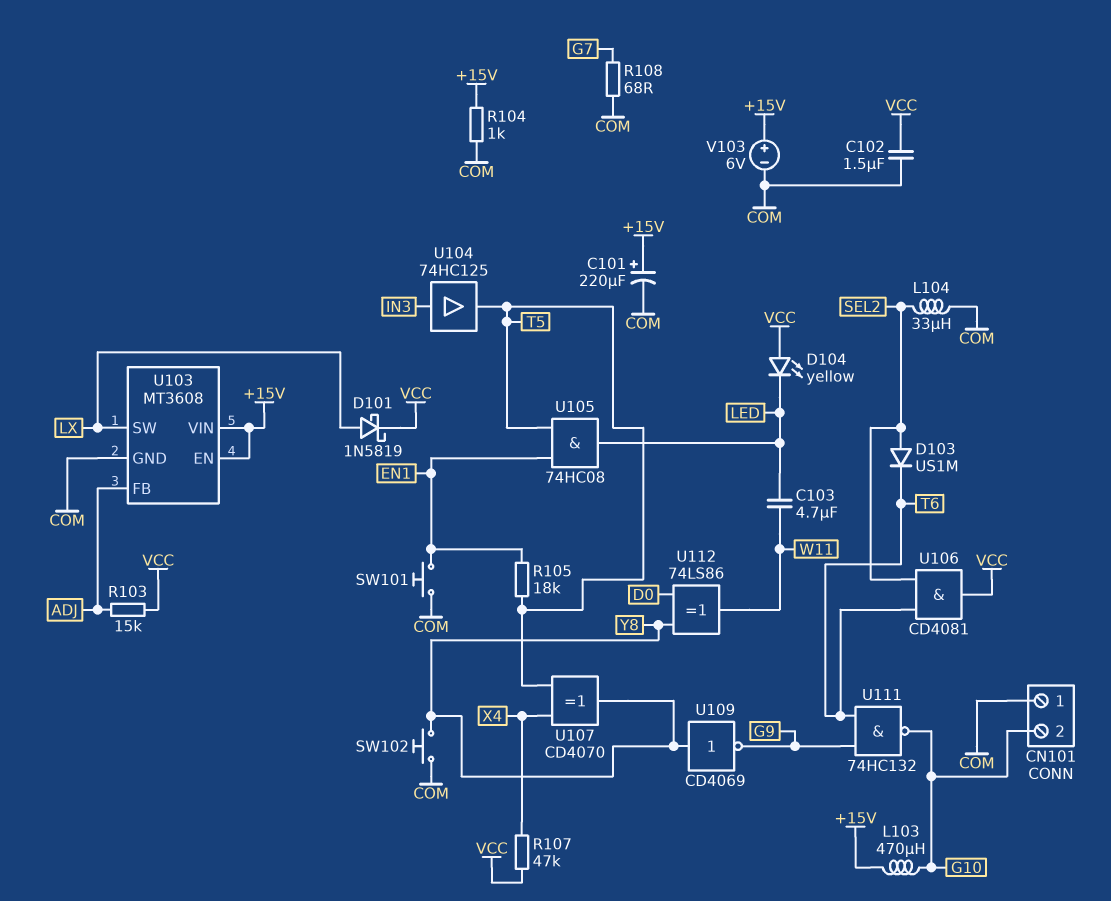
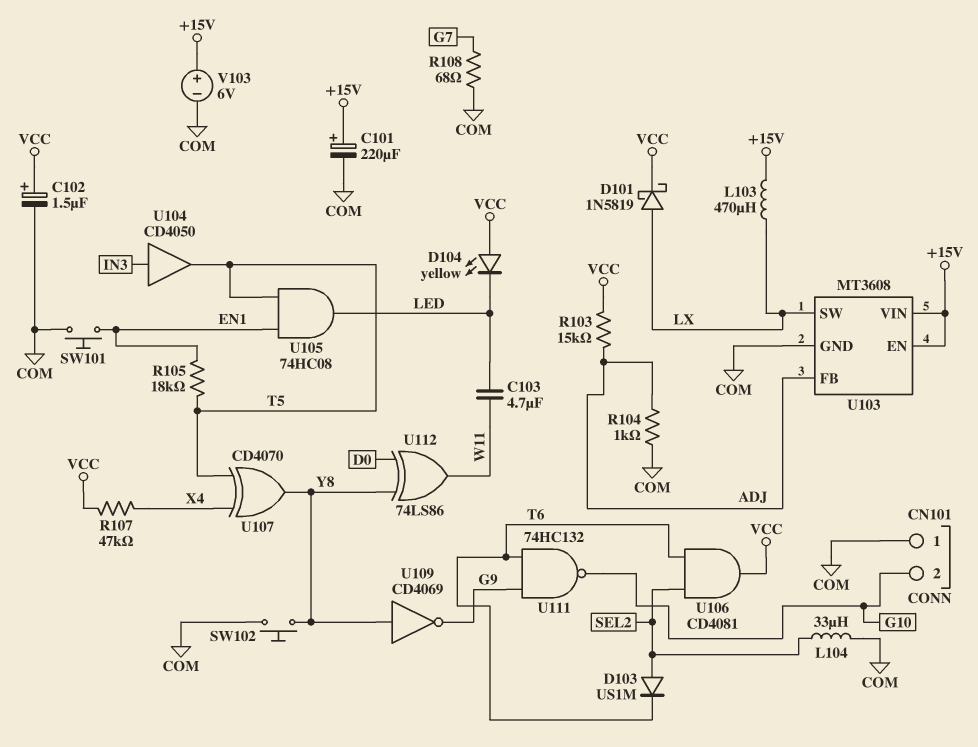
C102: 1.5uF (COM, VCC) -> 1.5uF (plus VCC, minus COM)
L103: 470uH (+15V, G10) -> 470uH (+15V, LX)
R104: 1k (+15V, COM) -> 1k (ADJ, COM)
U104: buffer 74HC125 (in IN3, out T5) -> buffer CD4050 (in IN3, out T5)

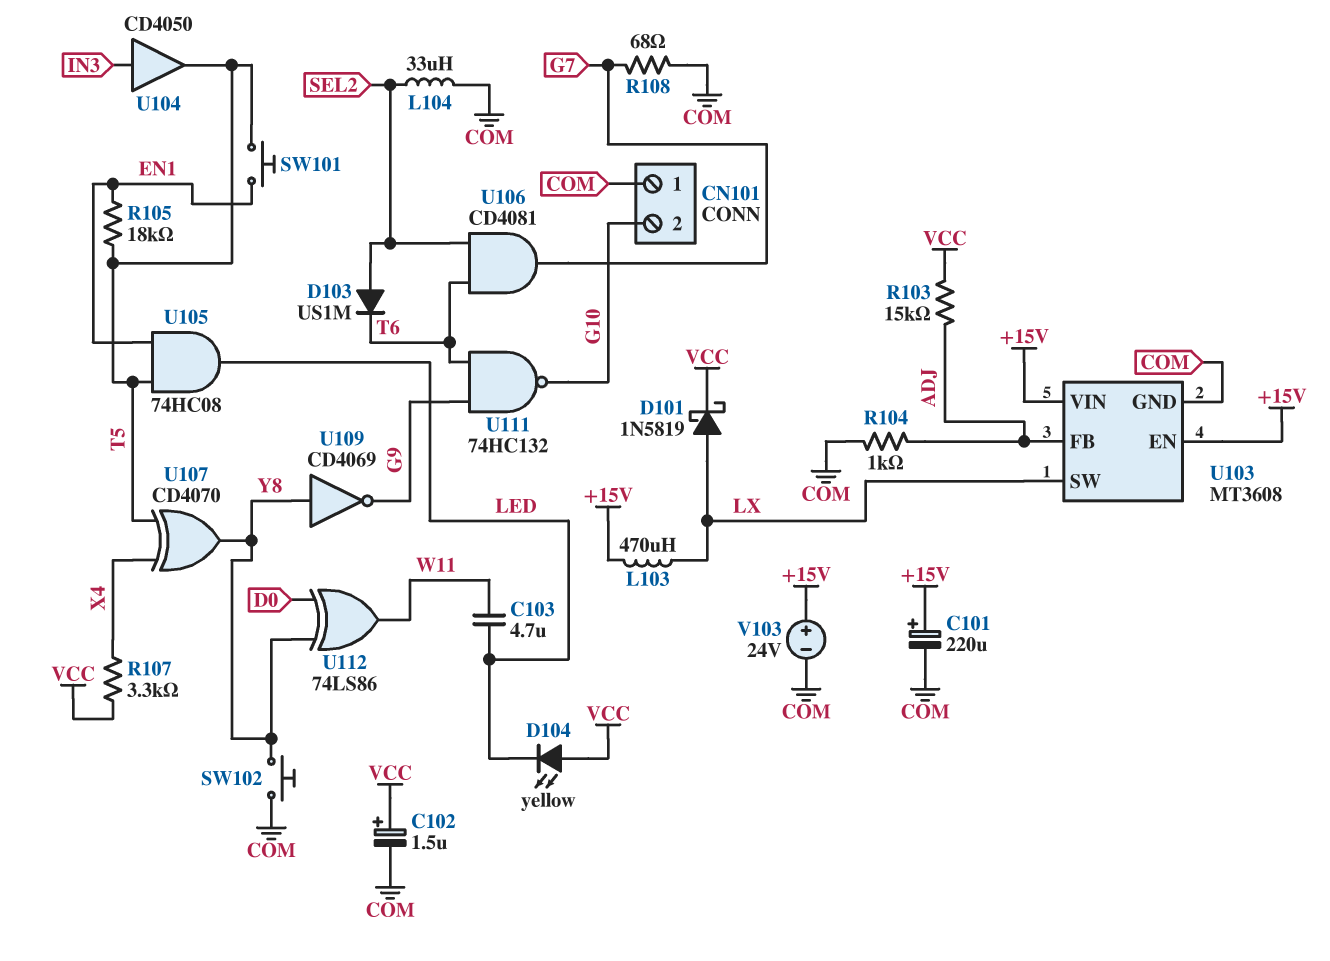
R107: 47k (VCC, X4) -> 3.3k (VCC, X4)
SW101: button (COM, EN1) -> button (EN1, T5)
U106: AND CD4081 (in SEL2, in T6, out VCC) -> AND CD4081 (in SEL2, in T6, out G7)
V103: 6V (plus +15V, minus COM) -> 24V (plus +15V, minus COM)

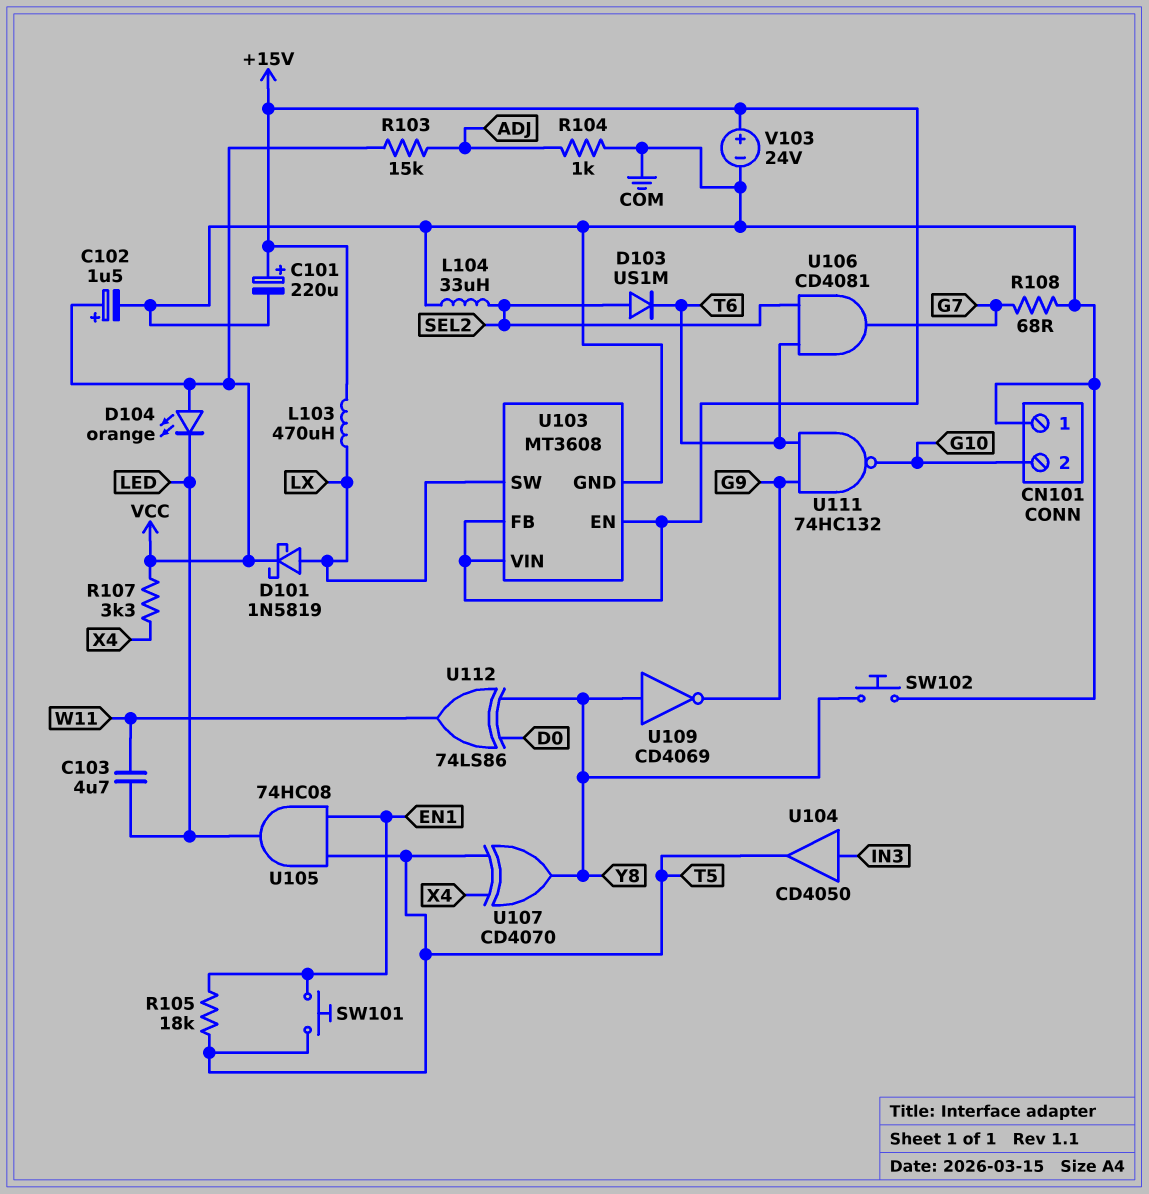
D104: LED yellow (A VCC, K LED) -> LED orange (A VCC, K LED)
U103 pin FB: ADJ -> +15V

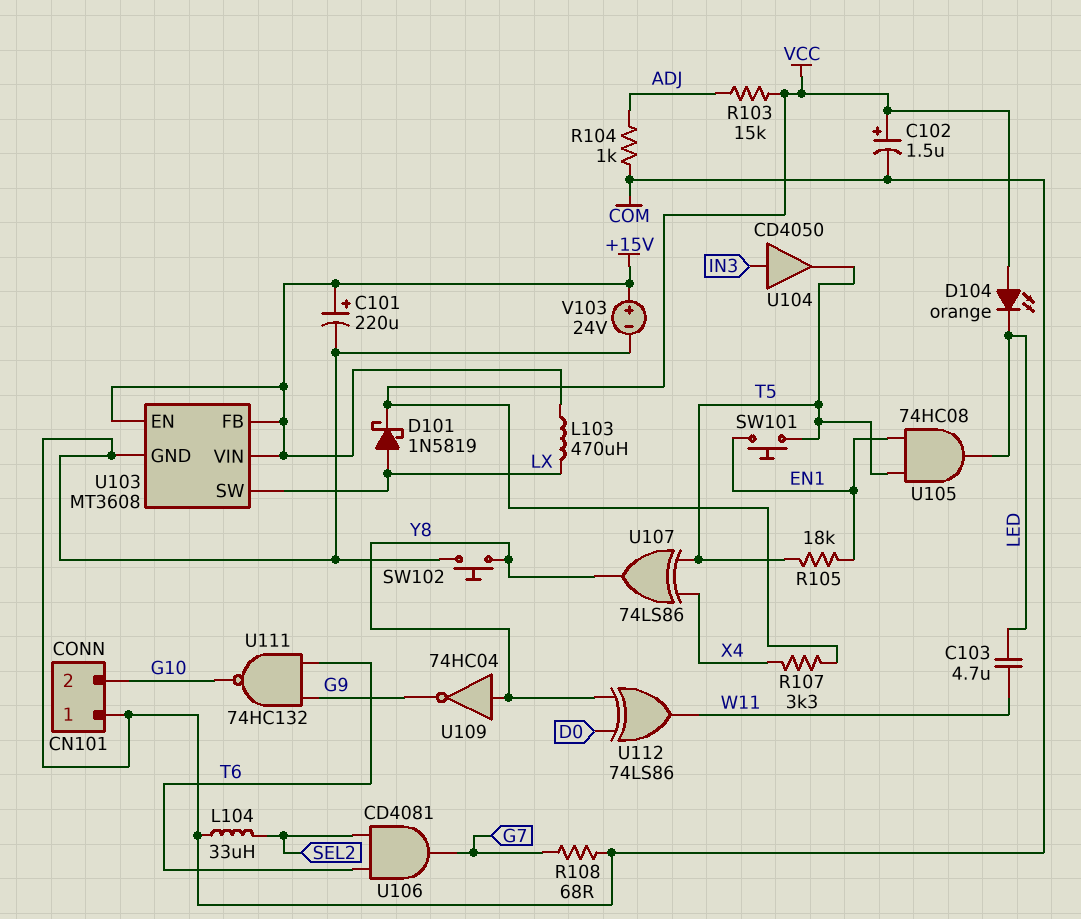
D103: diode US1M (A SEL2, K T6) -> none
U107: XOR CD4070 (in T5, in X4, out Y8) -> XOR 74LS86 (in T5, in X4, out Y8)
U109: NOT CD4069 (in Y8, out G9) -> NOT 74HC04 (in Y8, out G9)

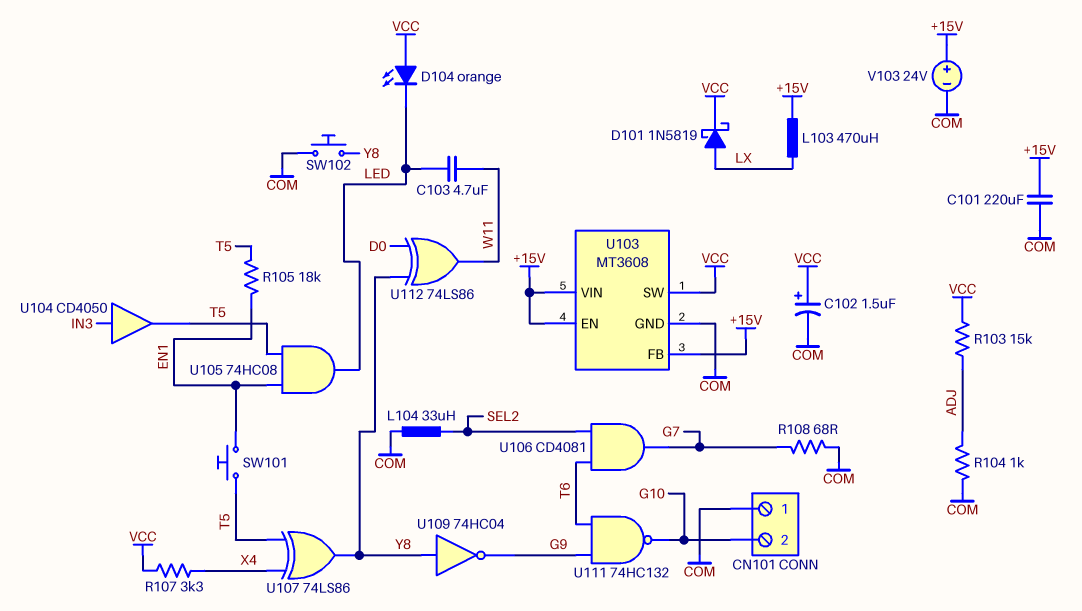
C101: 220uF (plus +15V, minus COM) -> 220uF (+15V, COM)
U103 pin SW: LX -> VCC

